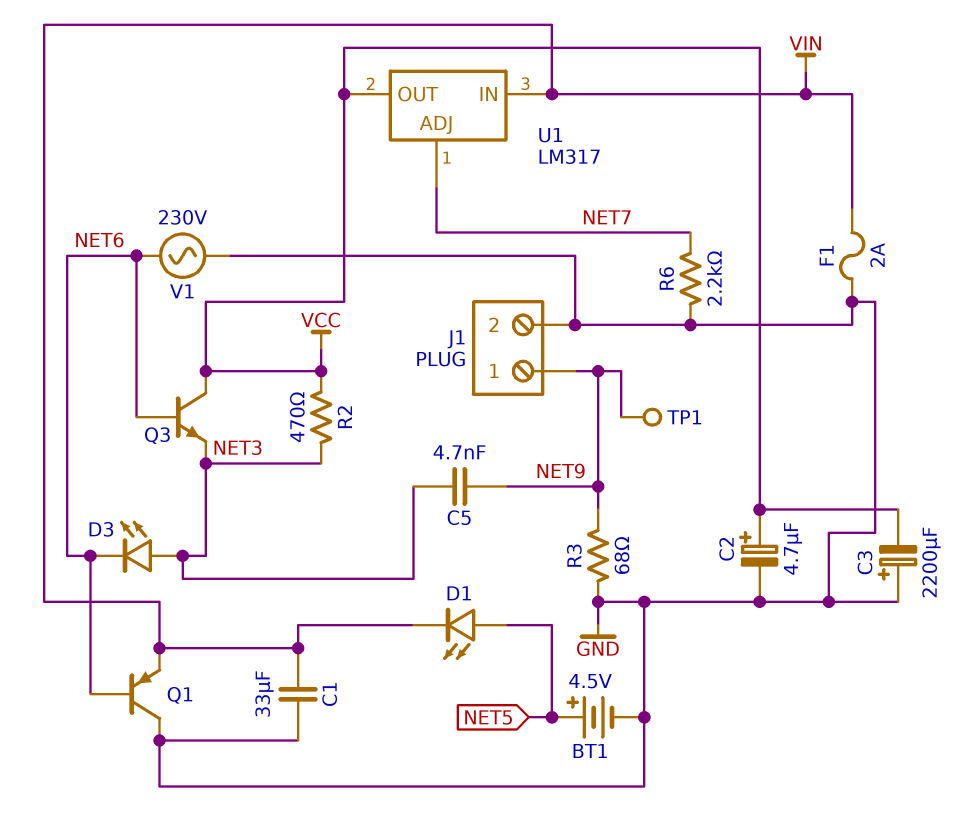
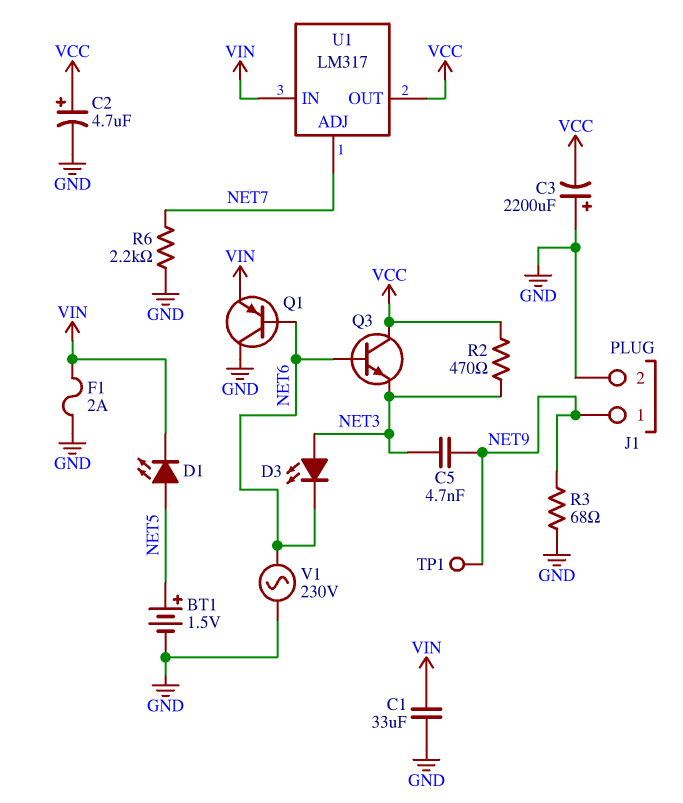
BT1: 4.5V (plus NET5, minus GND) -> 1.5V (plus NET5, minus GND)

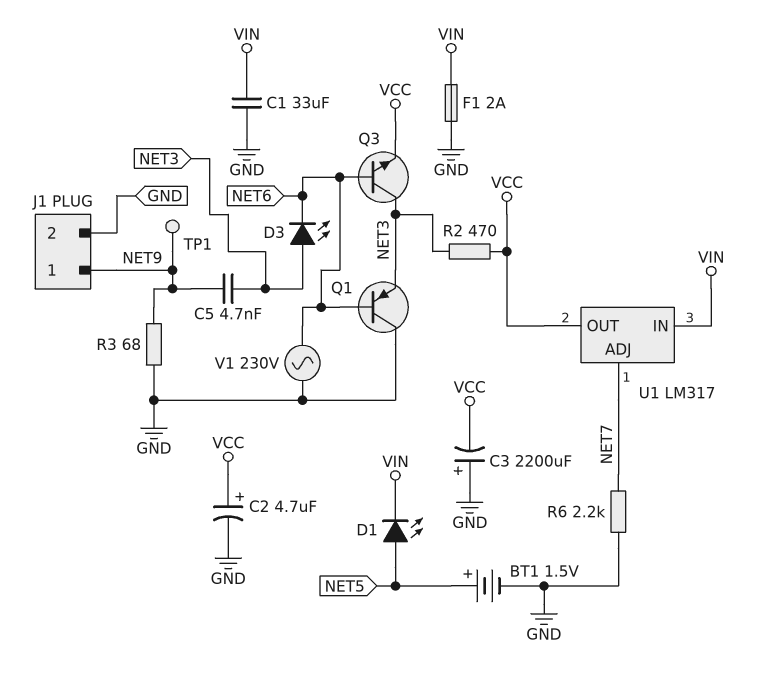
Q1: PNP (B NET6, C GND, E VIN) -> PNP (B NET6, C GND, E NET3)
Q3: NPN (B NET6, C VCC, E NET3) -> NPN (B NET6, C NET3, E VCC)

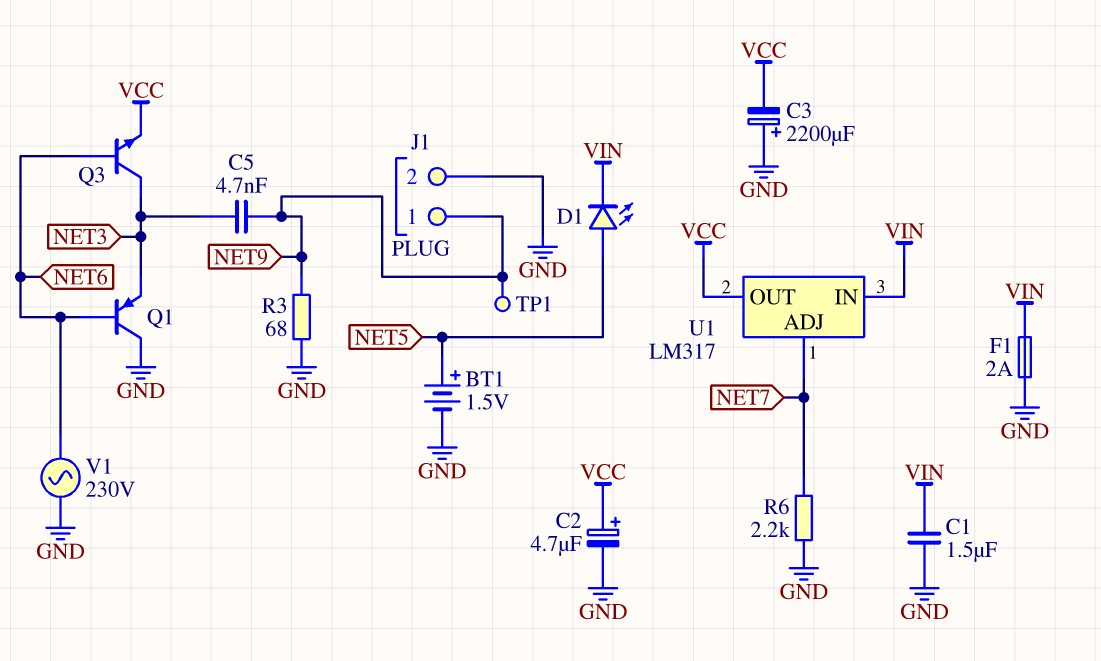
C1: 33uF (GND, VIN) -> 1.5uF (GND, VIN)
D3: LED (A NET3, K NET6) -> none
R2: 470 (NET3, VCC) -> none

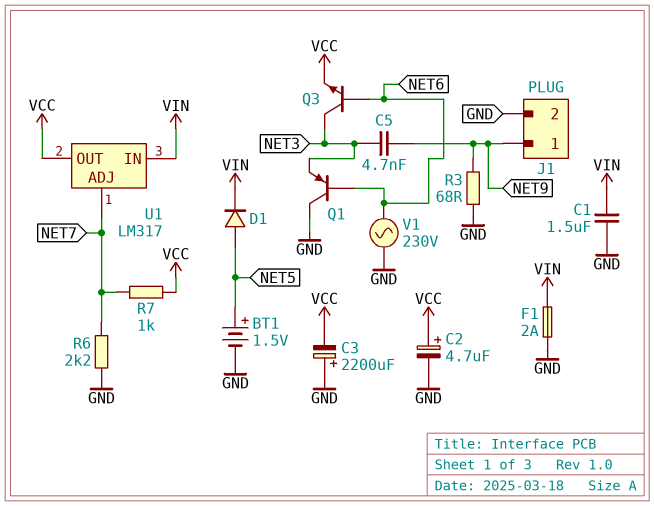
D1: LED (A NET5, K VIN) -> diode (A NET5, K VIN)
R7: none -> 1k (NET7, VCC)
TP1: test point (NET9) -> none

